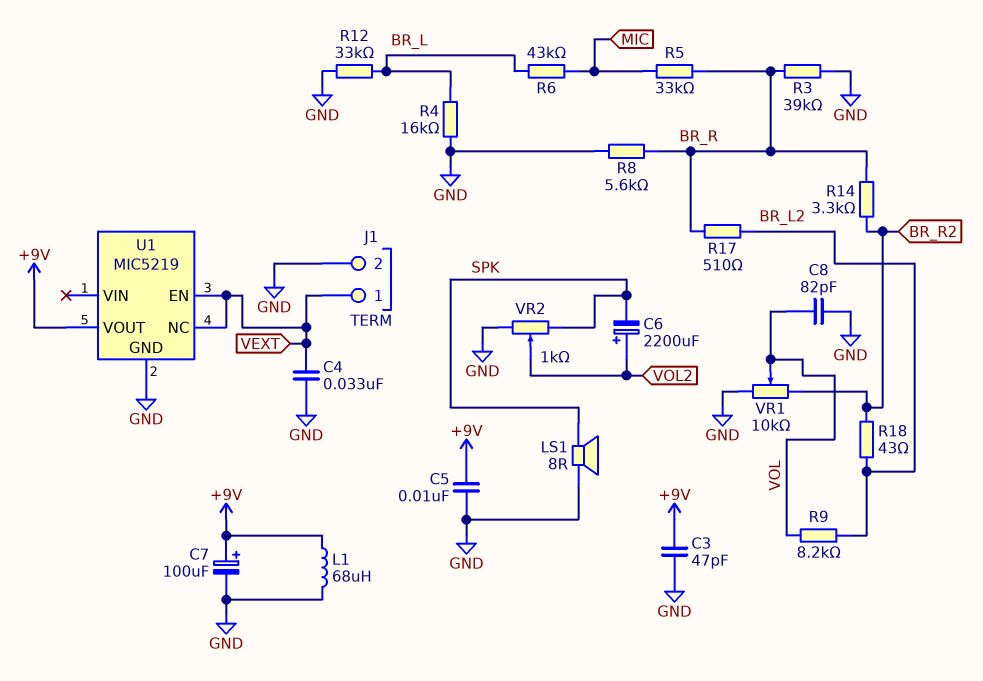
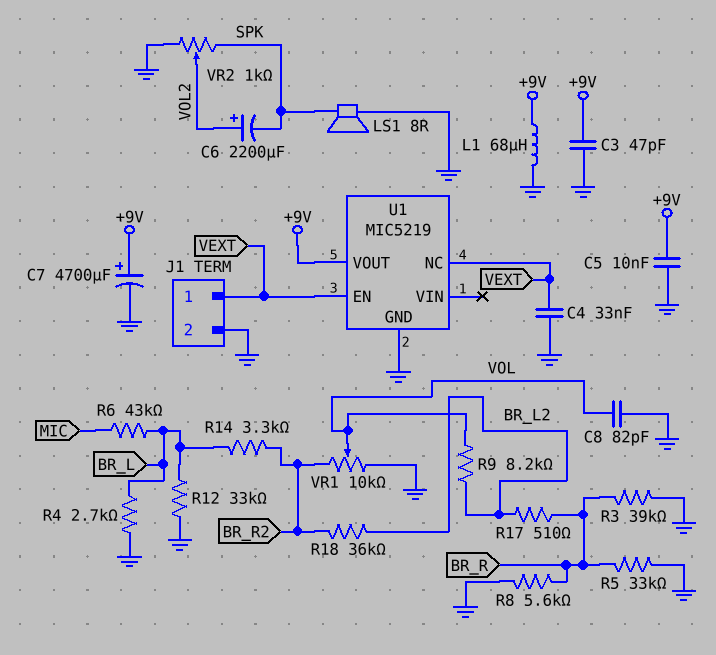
C7: 100uF (plus +9V, minus GND) -> 4700uF (plus +9V, minus GND)
R4: 16k (BR_L, GND) -> 2.7k (BR_L, GND)
R5: 33k (BR_R, MIC) -> 33k (BR_R, GND)
R14: 3.3k (BR_R, BR_R2) -> 3.3k (BR_L, BR_R2)
R18: 43 (BR_L2, BR_R2) -> 36k (BR_L2, BR_R2)

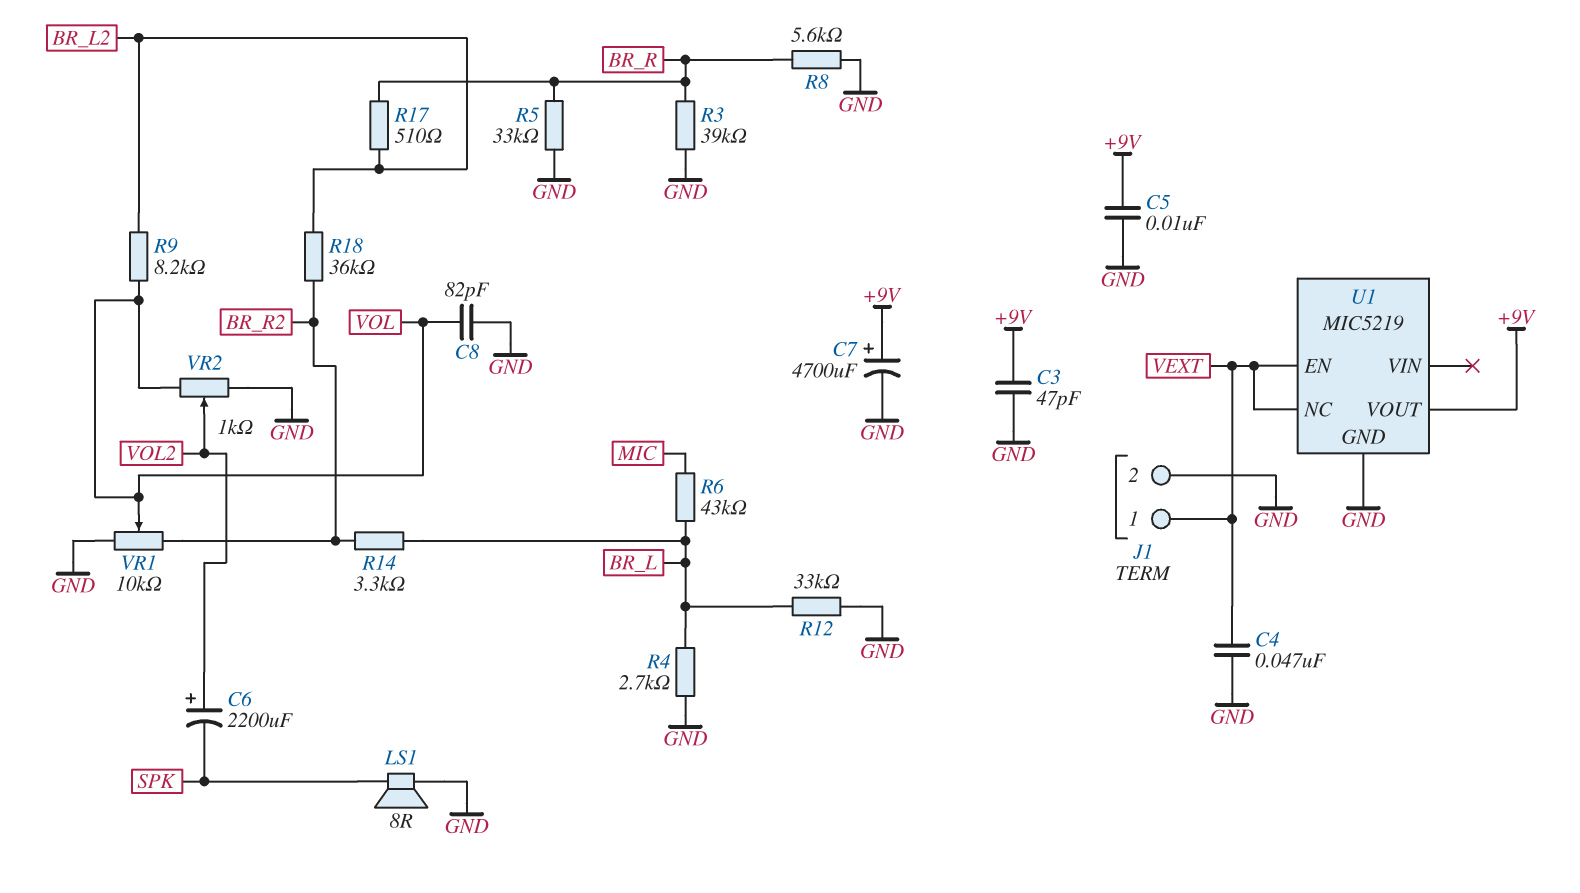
C4: 33nF (GND, VEXT) -> 47nF (GND, VEXT)
L1: 68uH (+9V, GND) -> none
VR2: 1k (GND, SPK, wiper VOL2) -> 1k (GND, VOL, wiper VOL2)

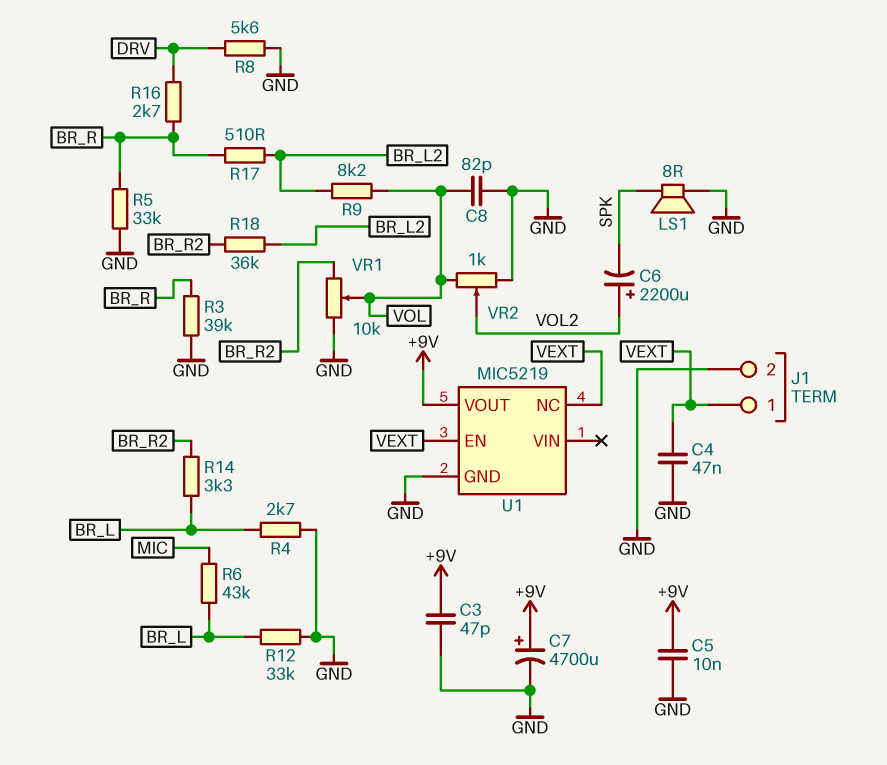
R8: 5.6k (BR_R, GND) -> 5.6k (DRV, GND)
R16: none -> 2.7k (BR_R, DRV)

